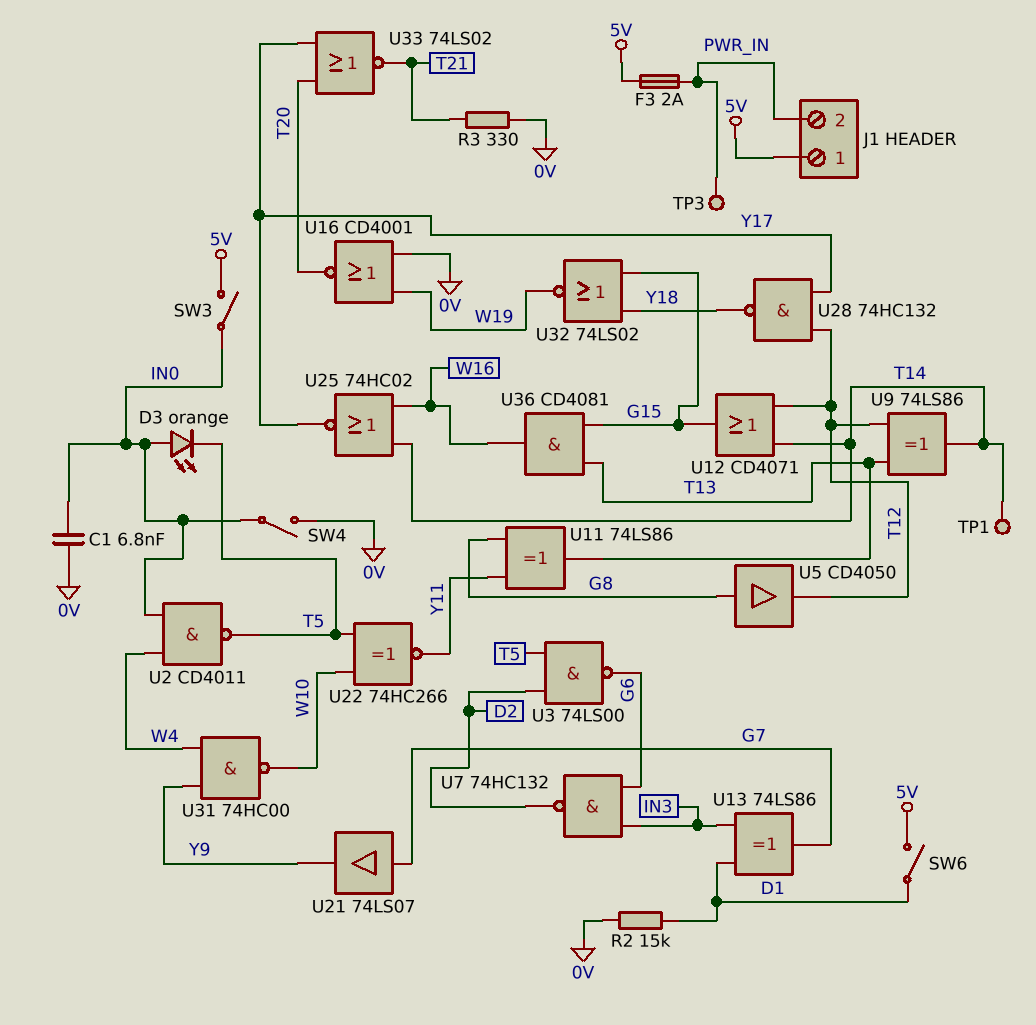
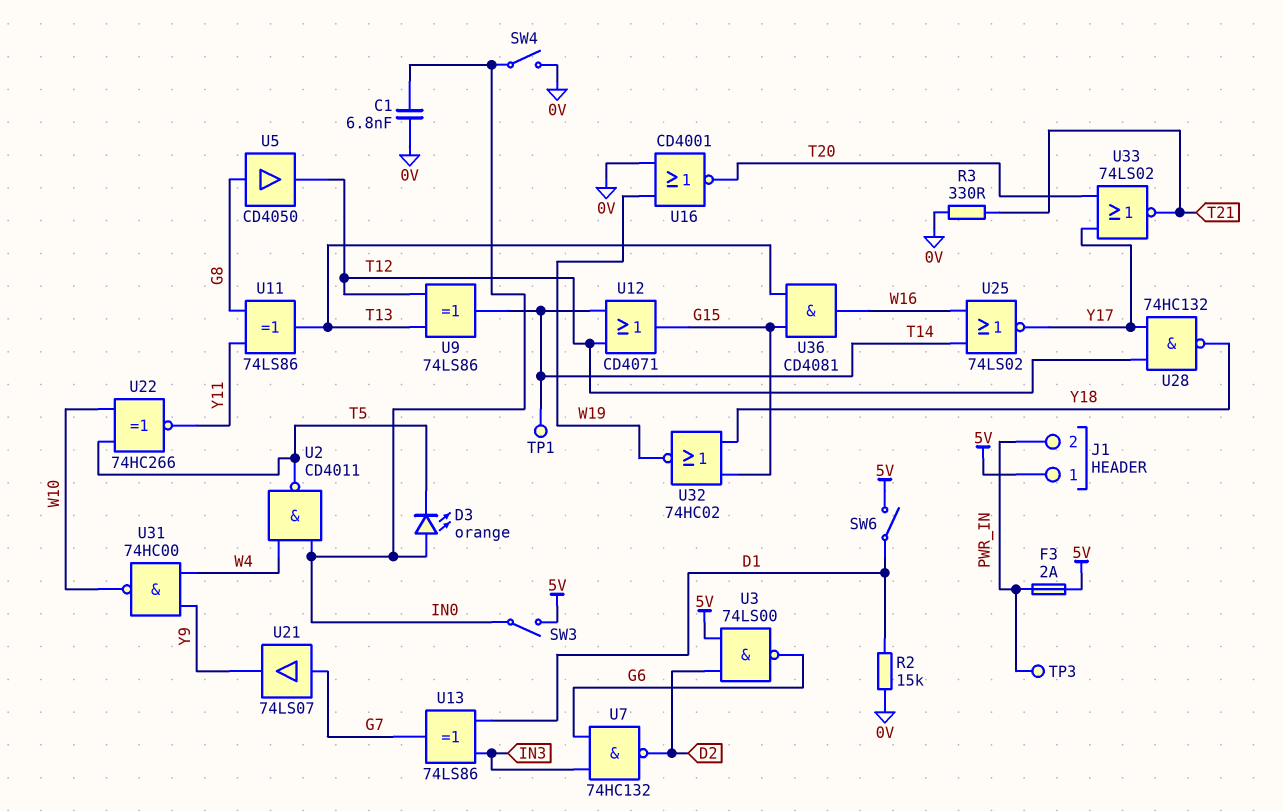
U3: NAND 74LS00 (in D2, in T5, out G6) -> NAND 74LS00 (in 5V, in D2, out G6)
U25: NOR 74HC02 (in T14, in W16, out Y17) -> NOR 74LS02 (in T14, in W16, out Y17)
U32: NOR 74LS02 (in G15, in Y18, out W19) -> NOR 74HC02 (in G15, in Y18, out W19)

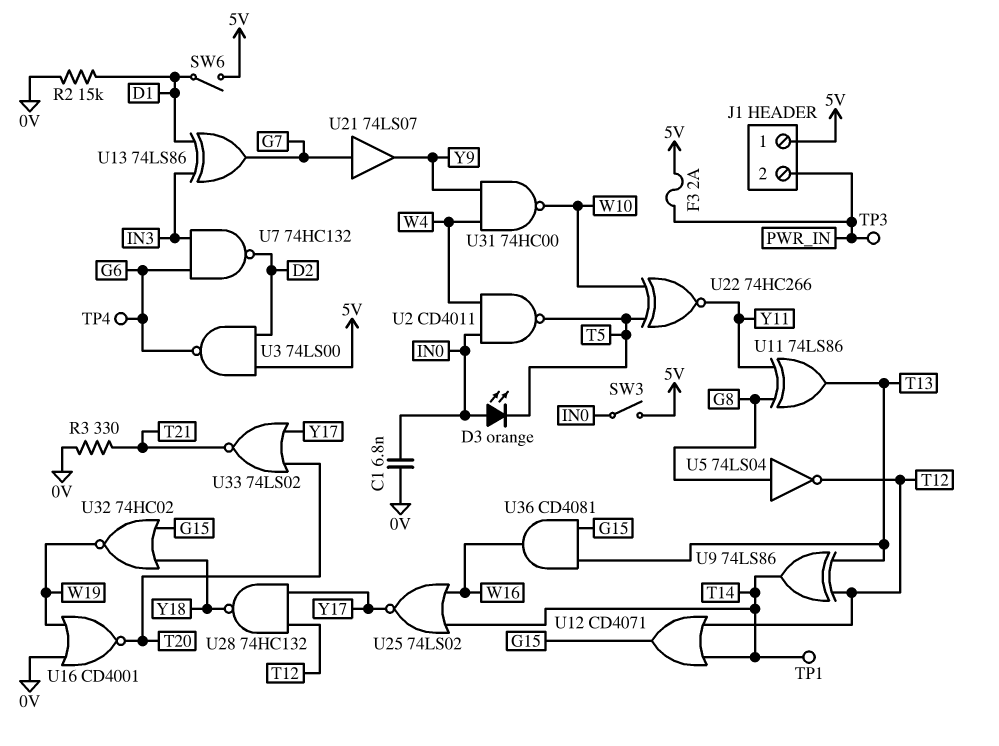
SW4: switch (0V, IN0) -> none
TP4: none -> test point (G6)
U5: buffer CD4050 (in G8, out T12) -> NOT 74LS04 (in G8, out T12)

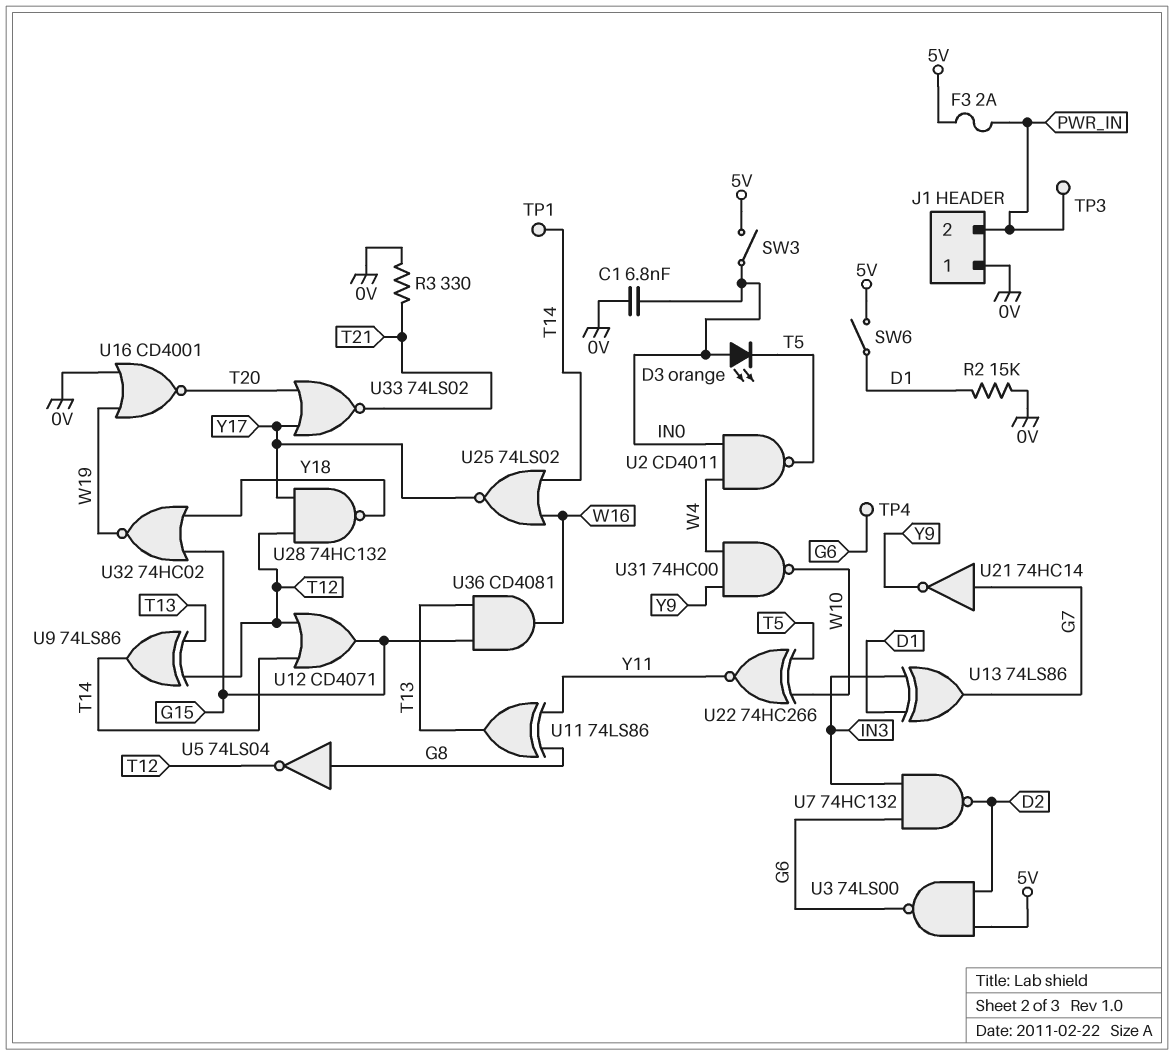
J1 pin 1: 5V -> 0V
U21: buffer 74LS07 (in G7, out Y9) -> NOT 74HC14 (in G7, out Y9)

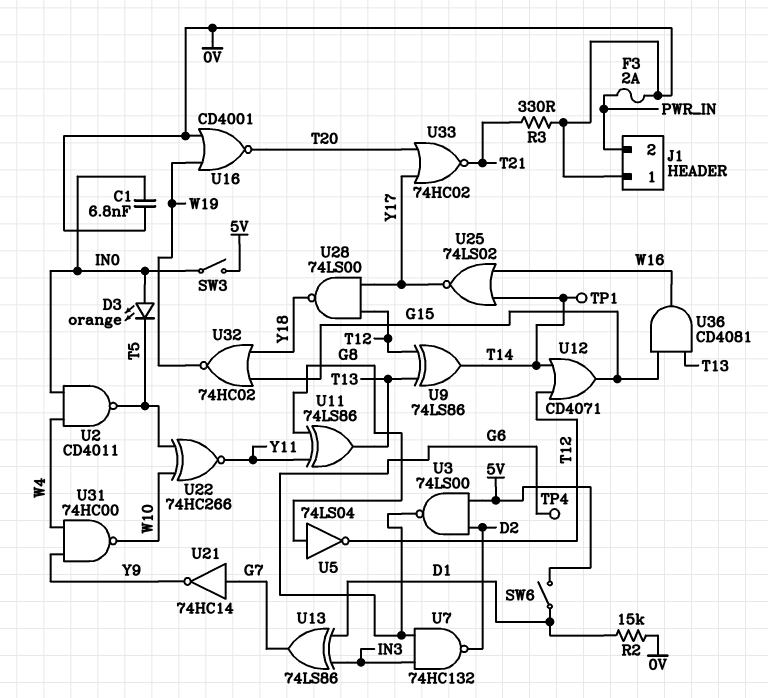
F3: 2A (5V, PWR_IN) -> 2A (0V, PWR_IN)
TP3: test point (PWR_IN) -> none
U28: NAND 74HC132 (in T12, in Y17, out Y18) -> NAND 74LS00 (in T12, in Y17, out Y18)
U33: NOR 74LS02 (in T20, in Y17, out T21) -> NOR 74HC02 (in T20, in Y17, out T21)

